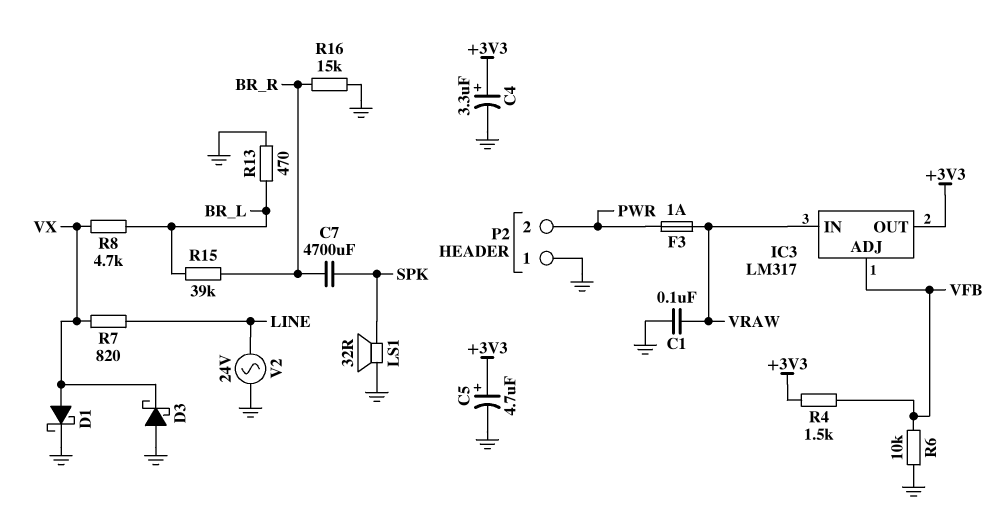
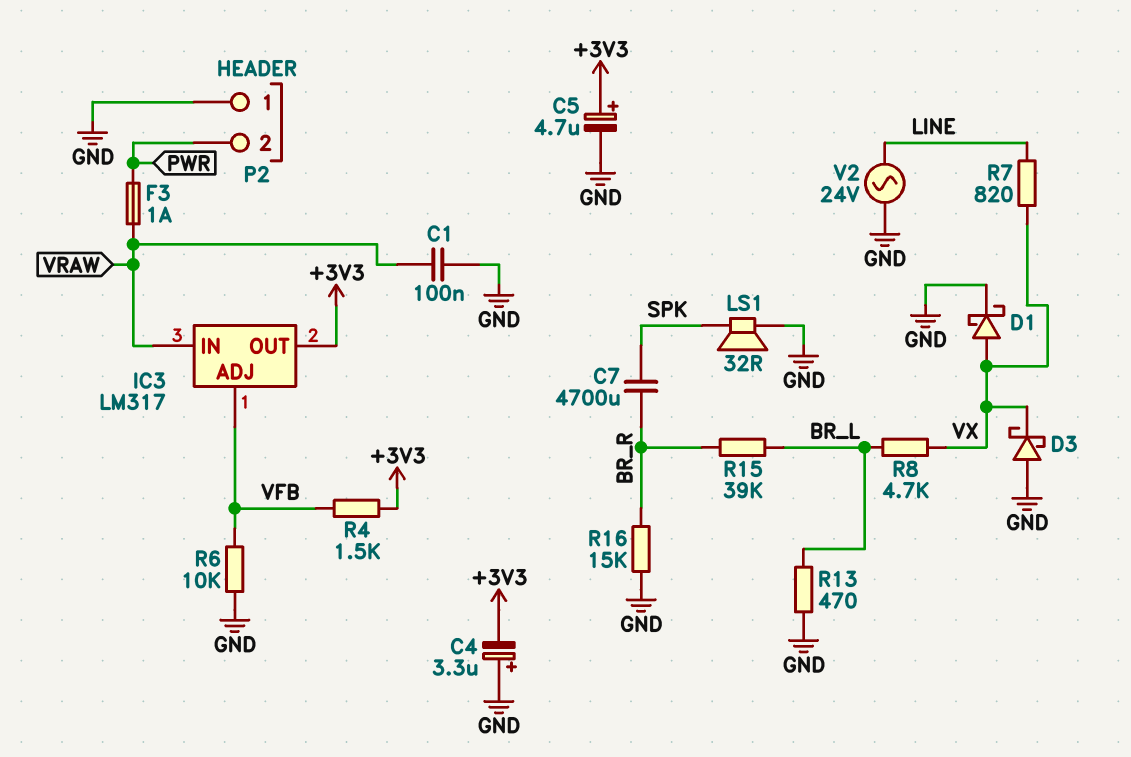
C4: 3.3uF (plus +3V3, minus GND) -> 3.3uF (plus GND, minus +3V3)

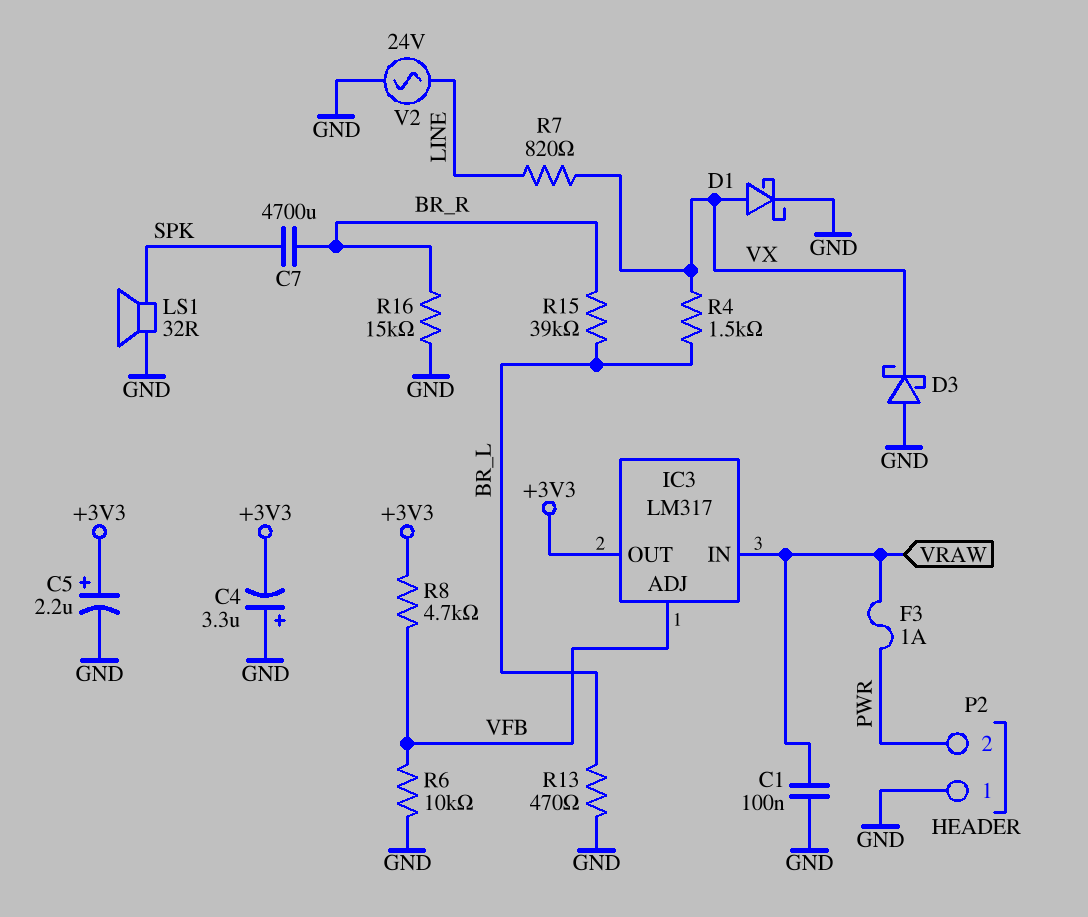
C5: 4.7uF (plus +3V3, minus GND) -> 2.2uF (plus +3V3, minus GND)
R4: 1.5k (+3V3, VFB) -> 1.5k (BR_L, VX)
R8: 4.7k (BR_L, VX) -> 4.7k (+3V3, VFB)

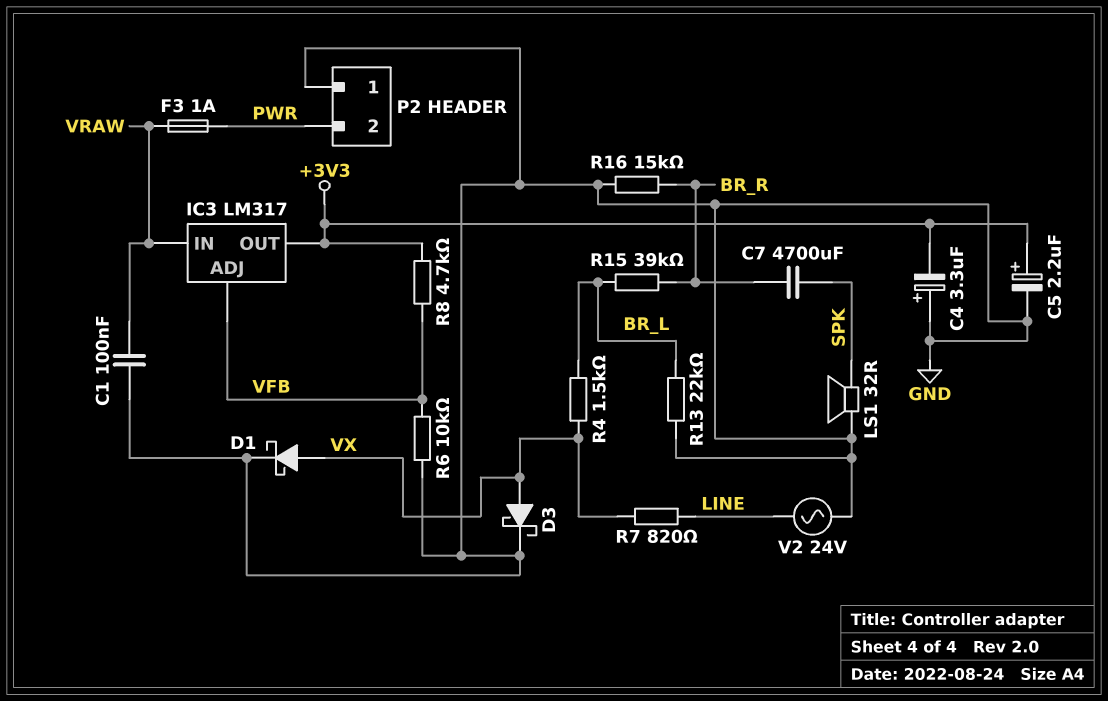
D3: schottky (A GND, K VX) -> schottky (A VX, K GND)
R13: 470 (BR_L, GND) -> 22k (BR_L, GND)

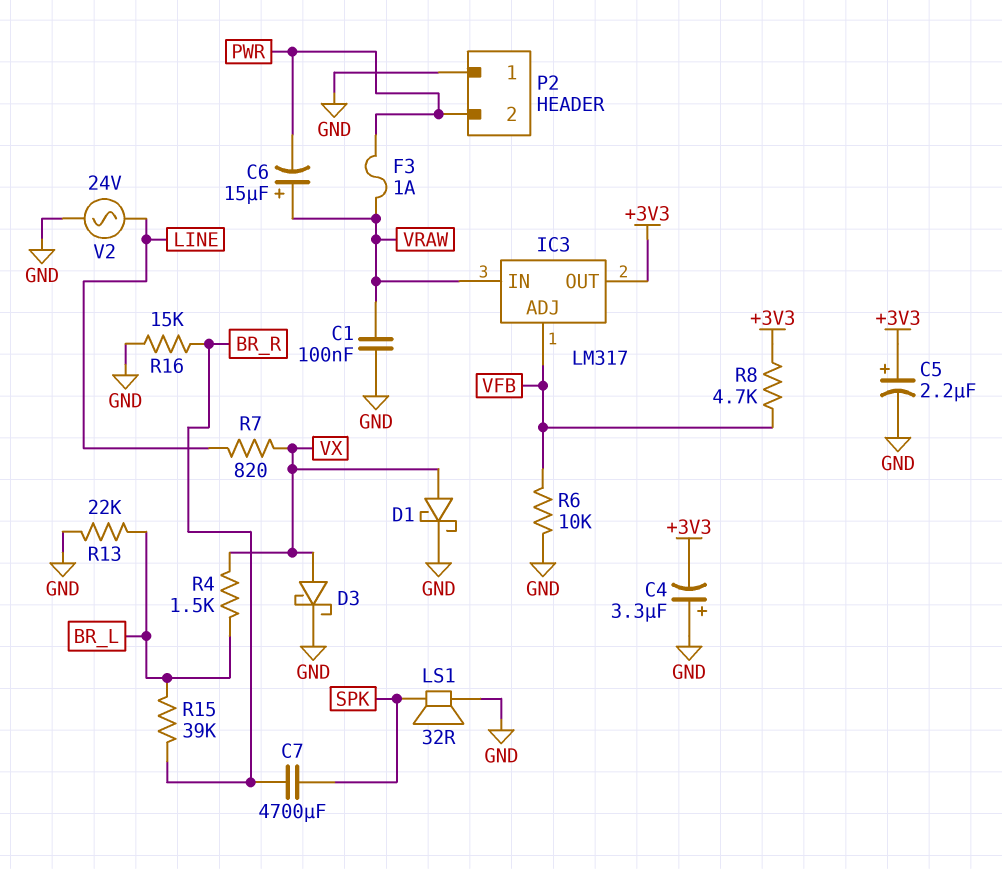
C6: none -> 15uF (plus VRAW, minus PWR)

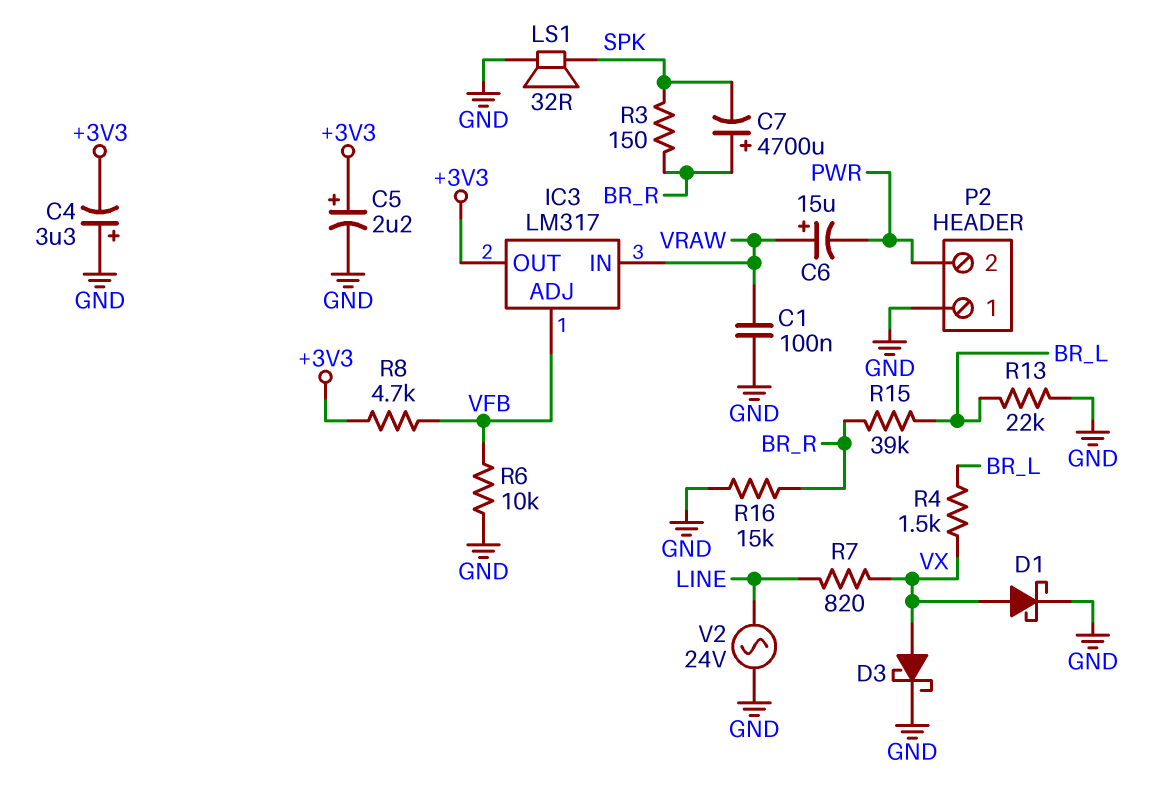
C7: 4700uF (BR_R, SPK) -> 4700uF (plus BR_R, minus SPK)
F3: 1A (PWR, VRAW) -> none
R3: none -> 150 (BR_R, SPK)

